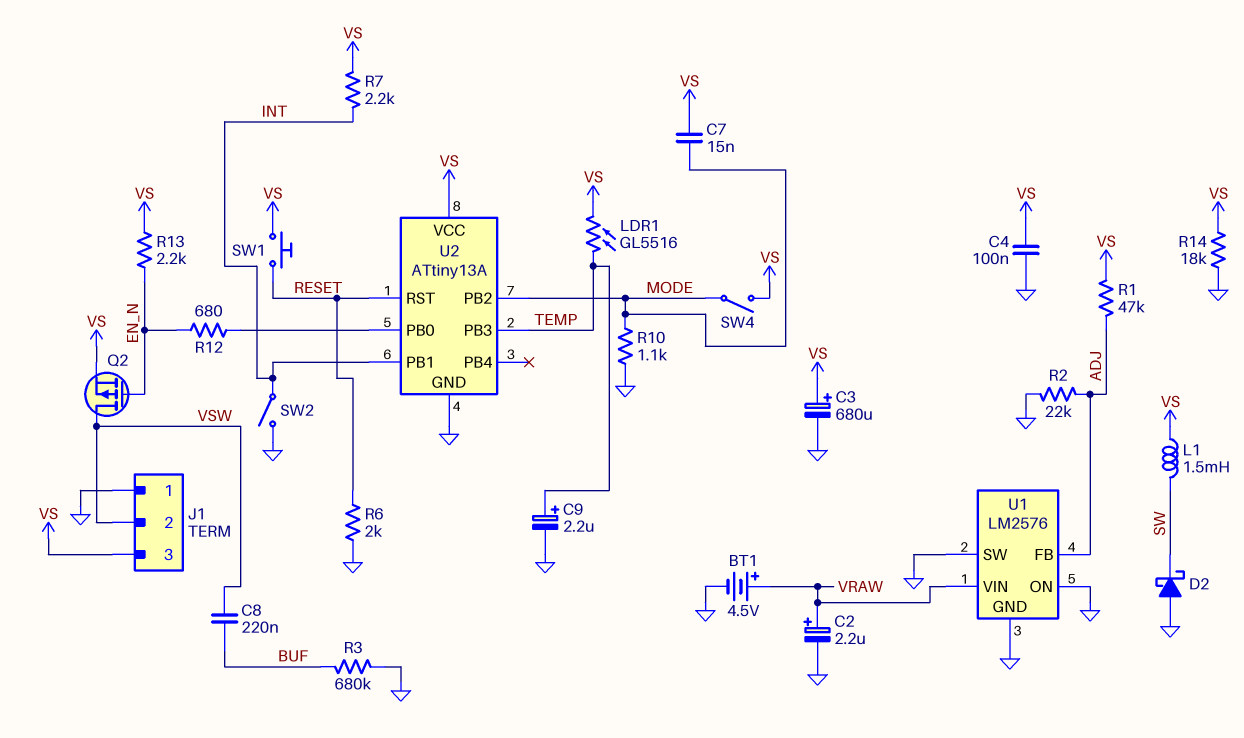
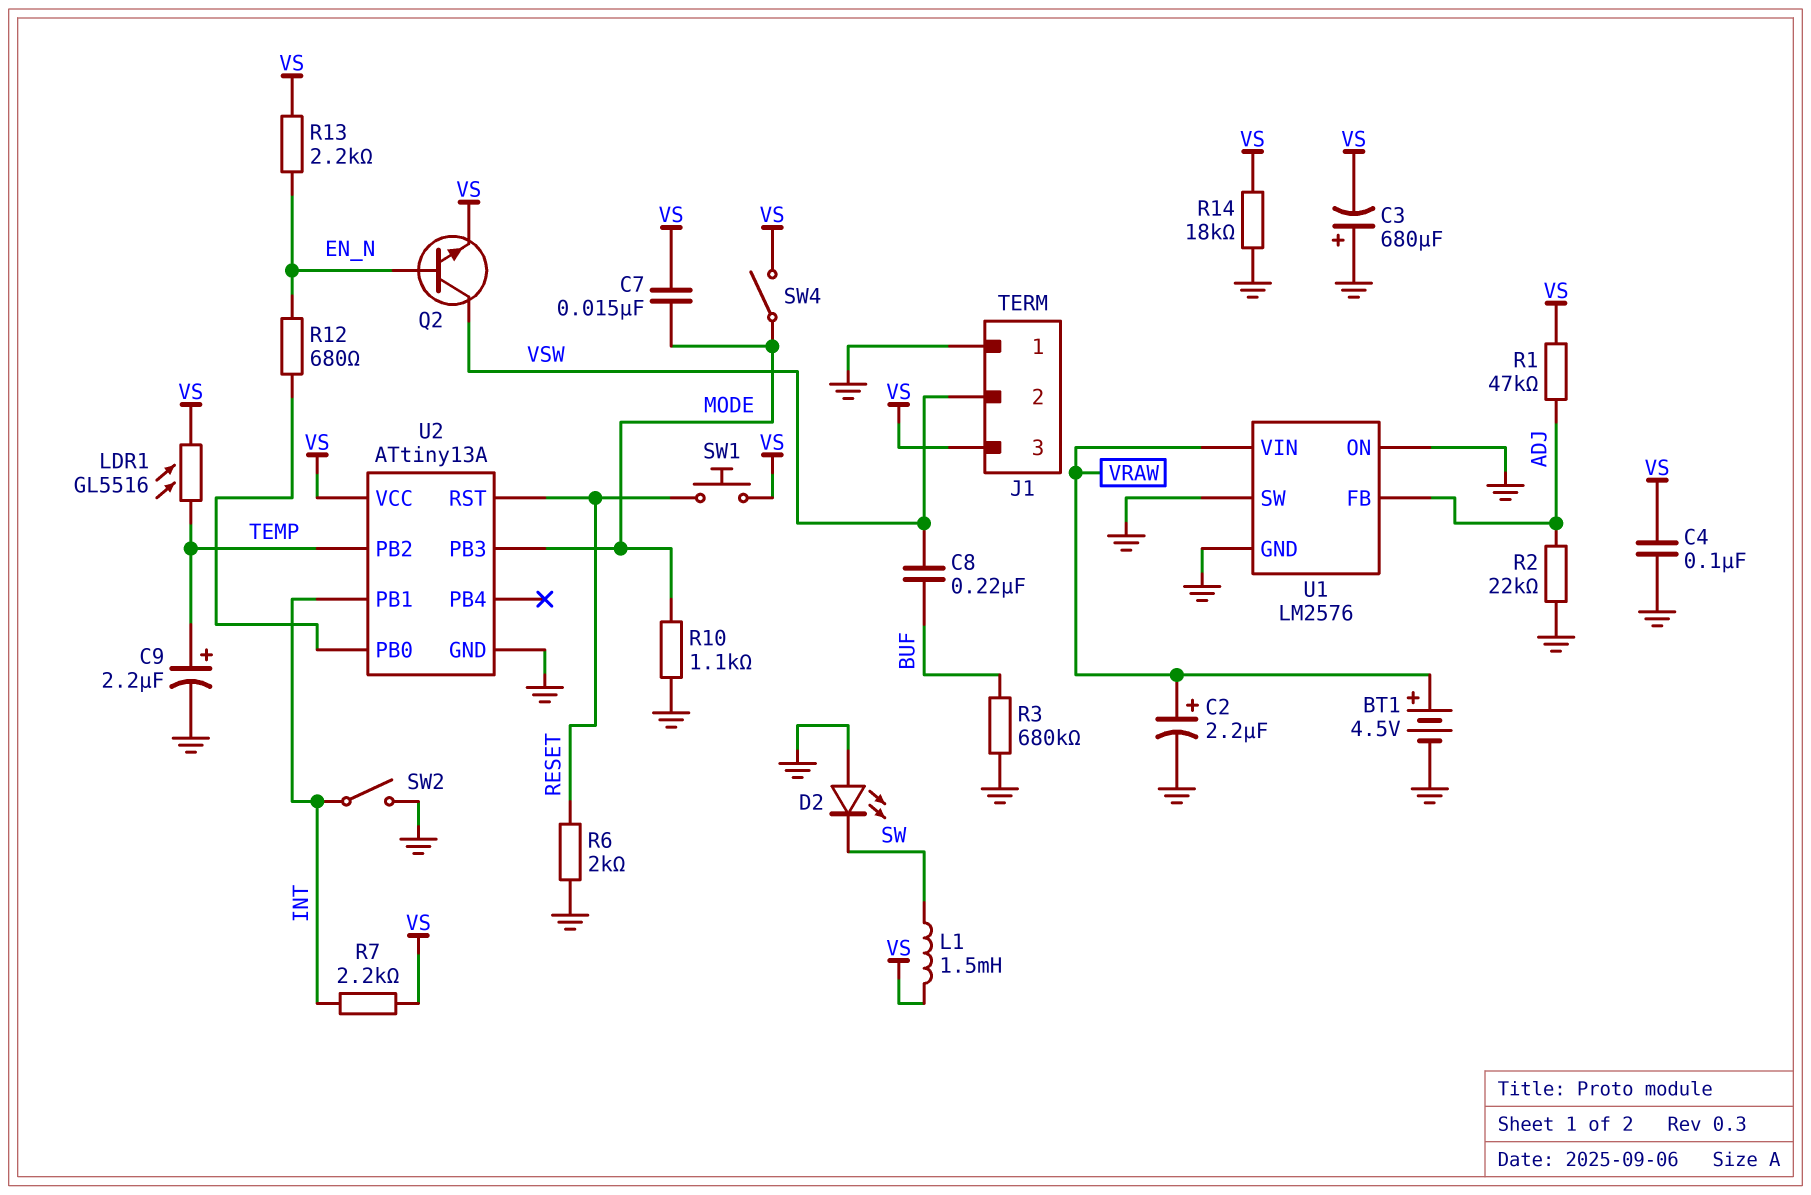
C3: 680uF (plus VS, minus GND) -> 680uF (plus GND, minus VS)
D2: schottky (A GND, K SW) -> LED (A GND, K SW)
Q2: PMOS (G EN_N, D VSW, S VS) -> NPN (B EN_N, C VSW, E VS)
U2 pin PB2: MODE -> TEMP
U2 pin PB3: TEMP -> MODE

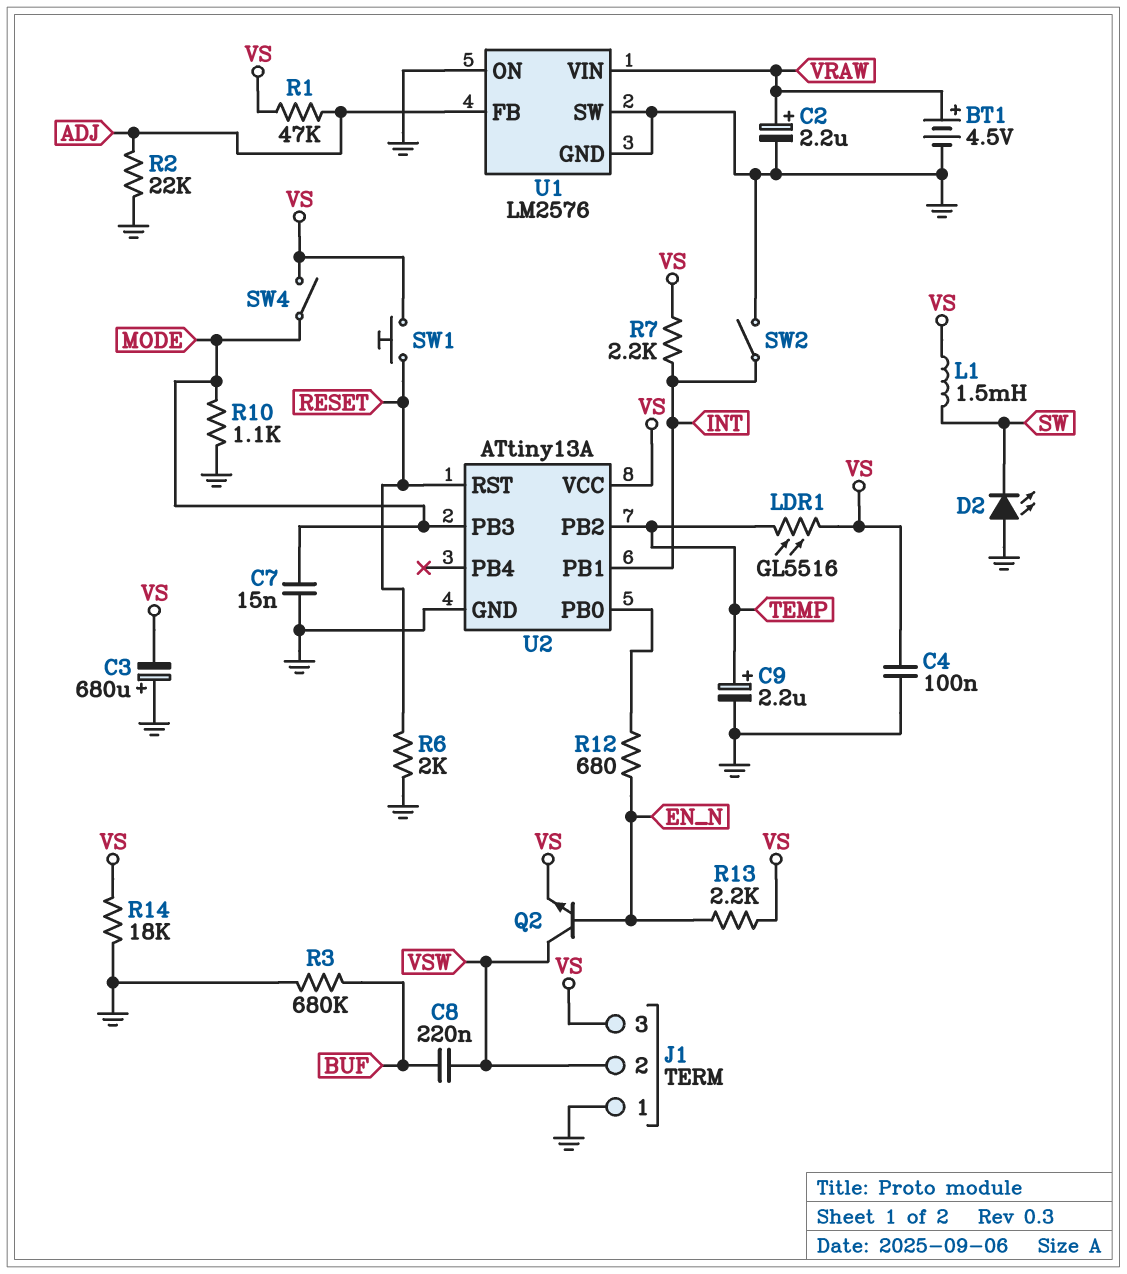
C7: 15nF (MODE, VS) -> 15nF (GND, MODE)

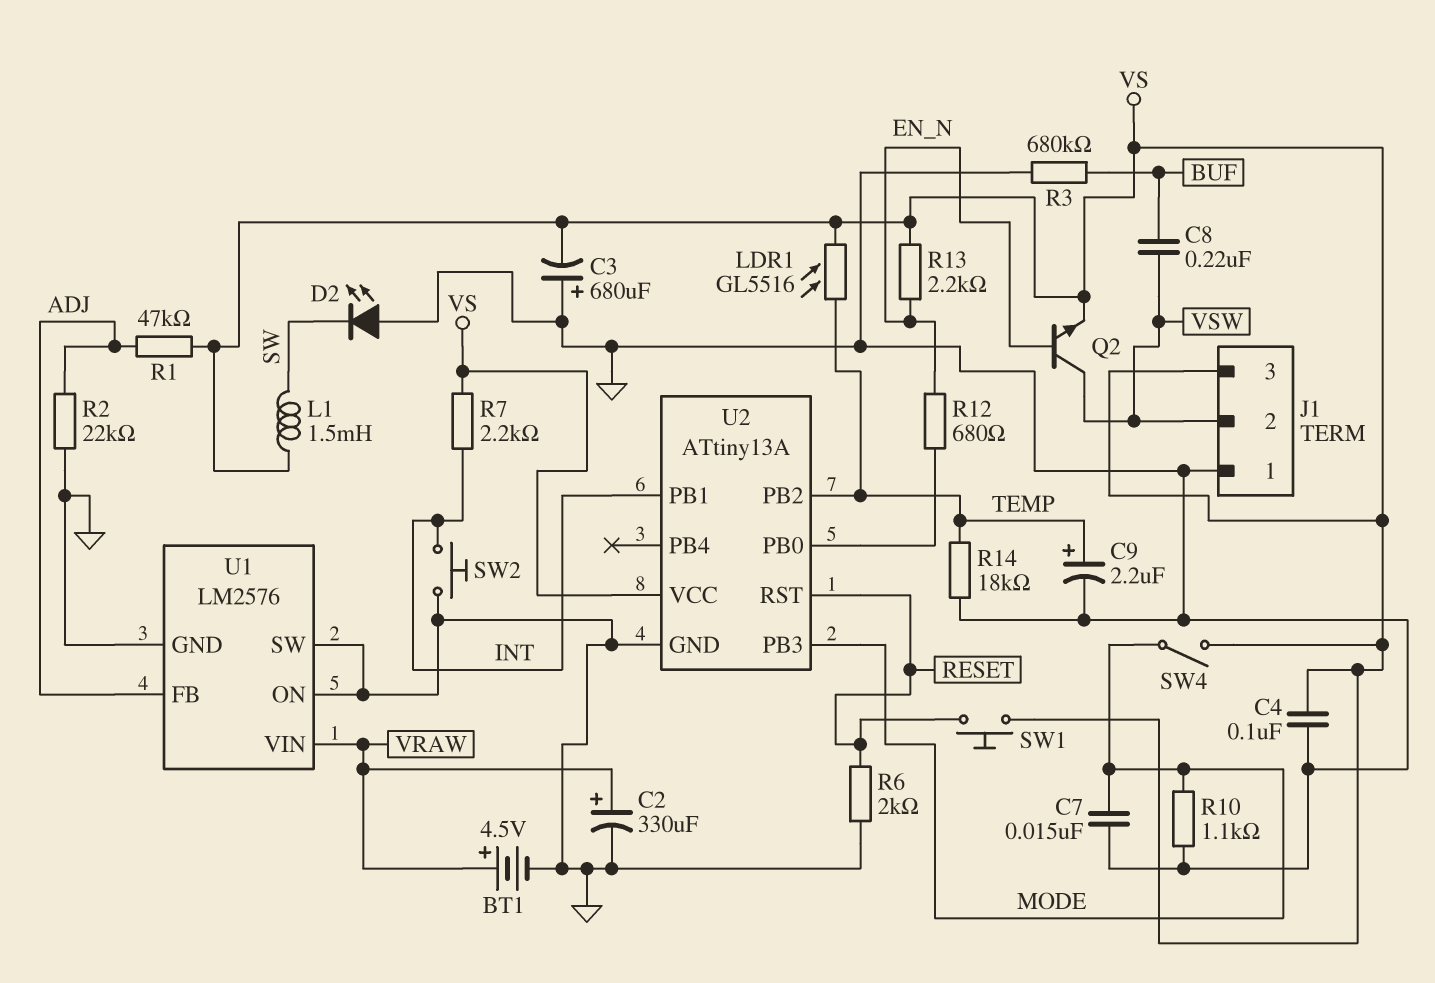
C2: 2.2uF (plus VRAW, minus GND) -> 330uF (plus VRAW, minus GND)
R14: 18k (GND, VS) -> 18k (GND, TEMP)
SW2: switch (GND, INT) -> button (GND, INT)

